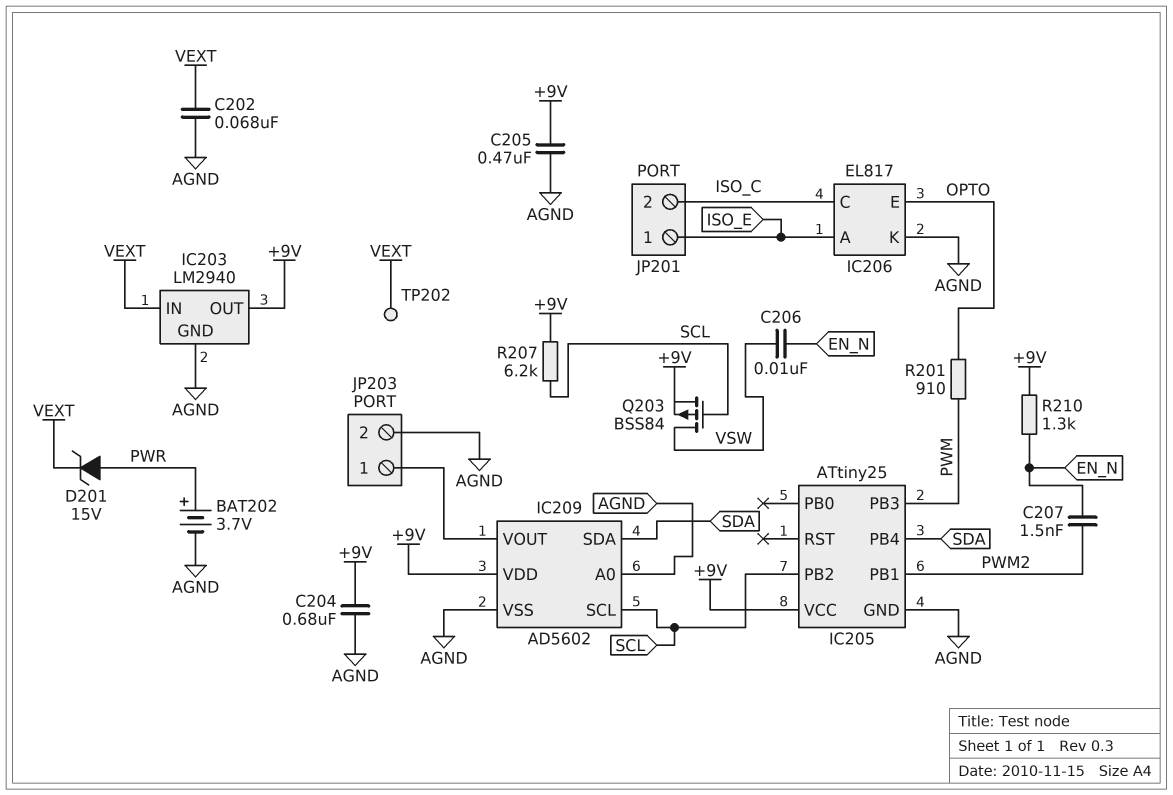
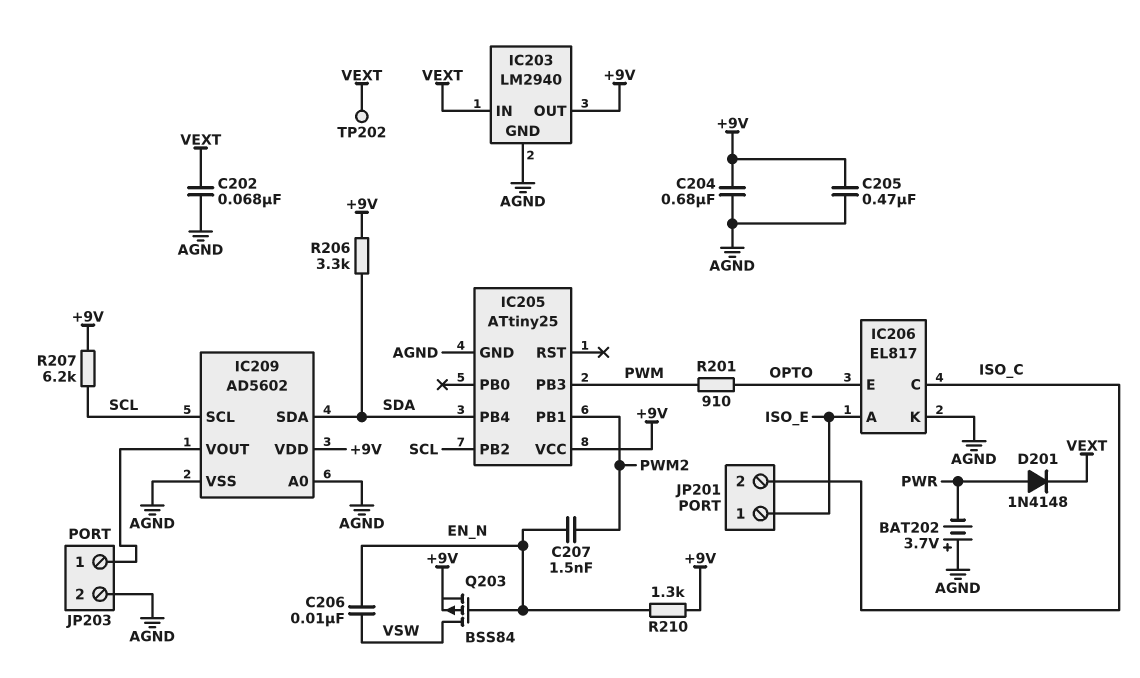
BAT202: 3.7V (plus PWR, minus AGND) -> 3.7V (plus AGND, minus PWR)
D201: zener 15V (A PWR, K VEXT) -> diode 1N4148 (A PWR, K VEXT)
Q203: PMOS BSS84 (G SCL, D VSW, S +9V) -> PMOS BSS84 (G EN_N, D VSW, S +9V)
R206: none -> 3.3k (+9V, SDA)

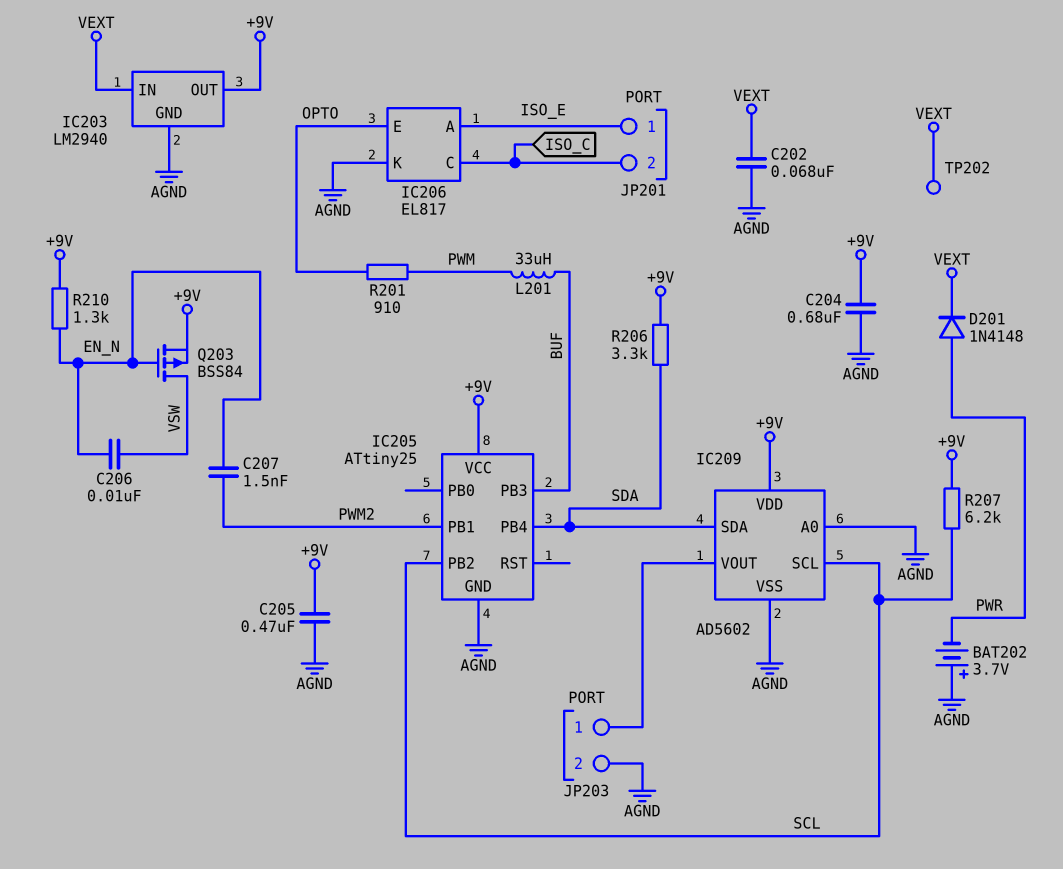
IC205 pin PB3: PWM -> BUF
L201: none -> 33uH (BUF, PWM)

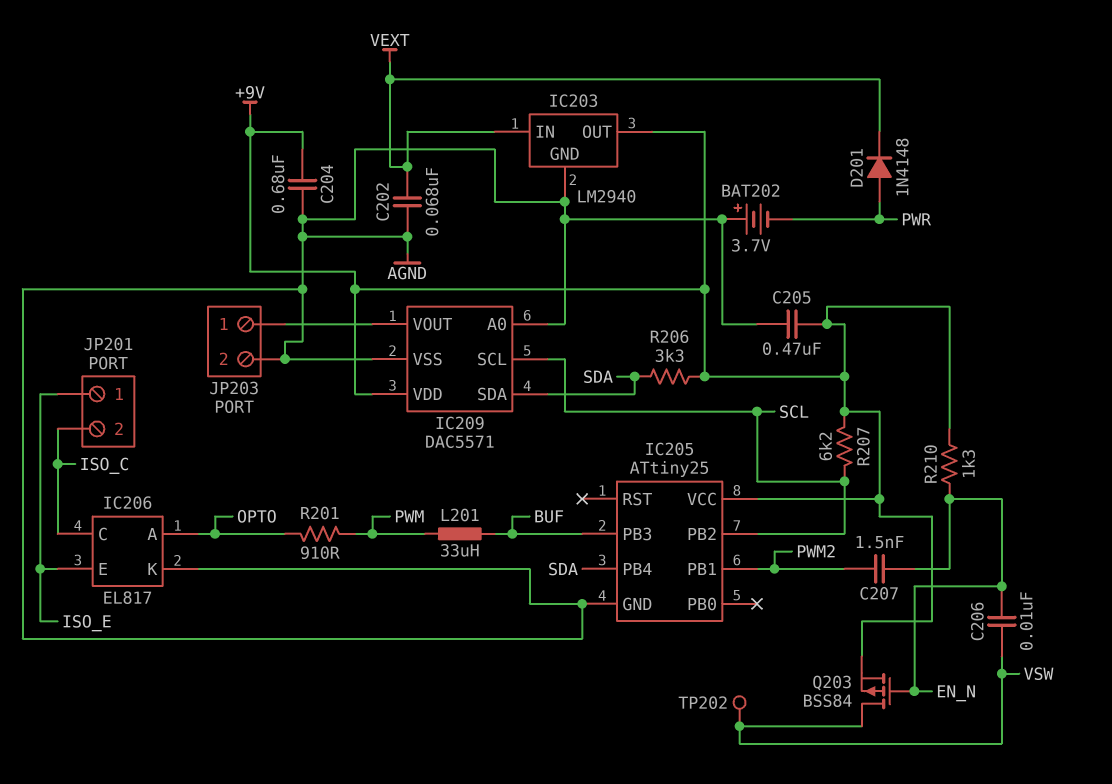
IC206 pin A: ISO_E -> OPTO
IC206 pin E: OPTO -> ISO_E
IC209: AD5602 -> DAC5571
TP202: test point (VEXT) -> test point (VSW)

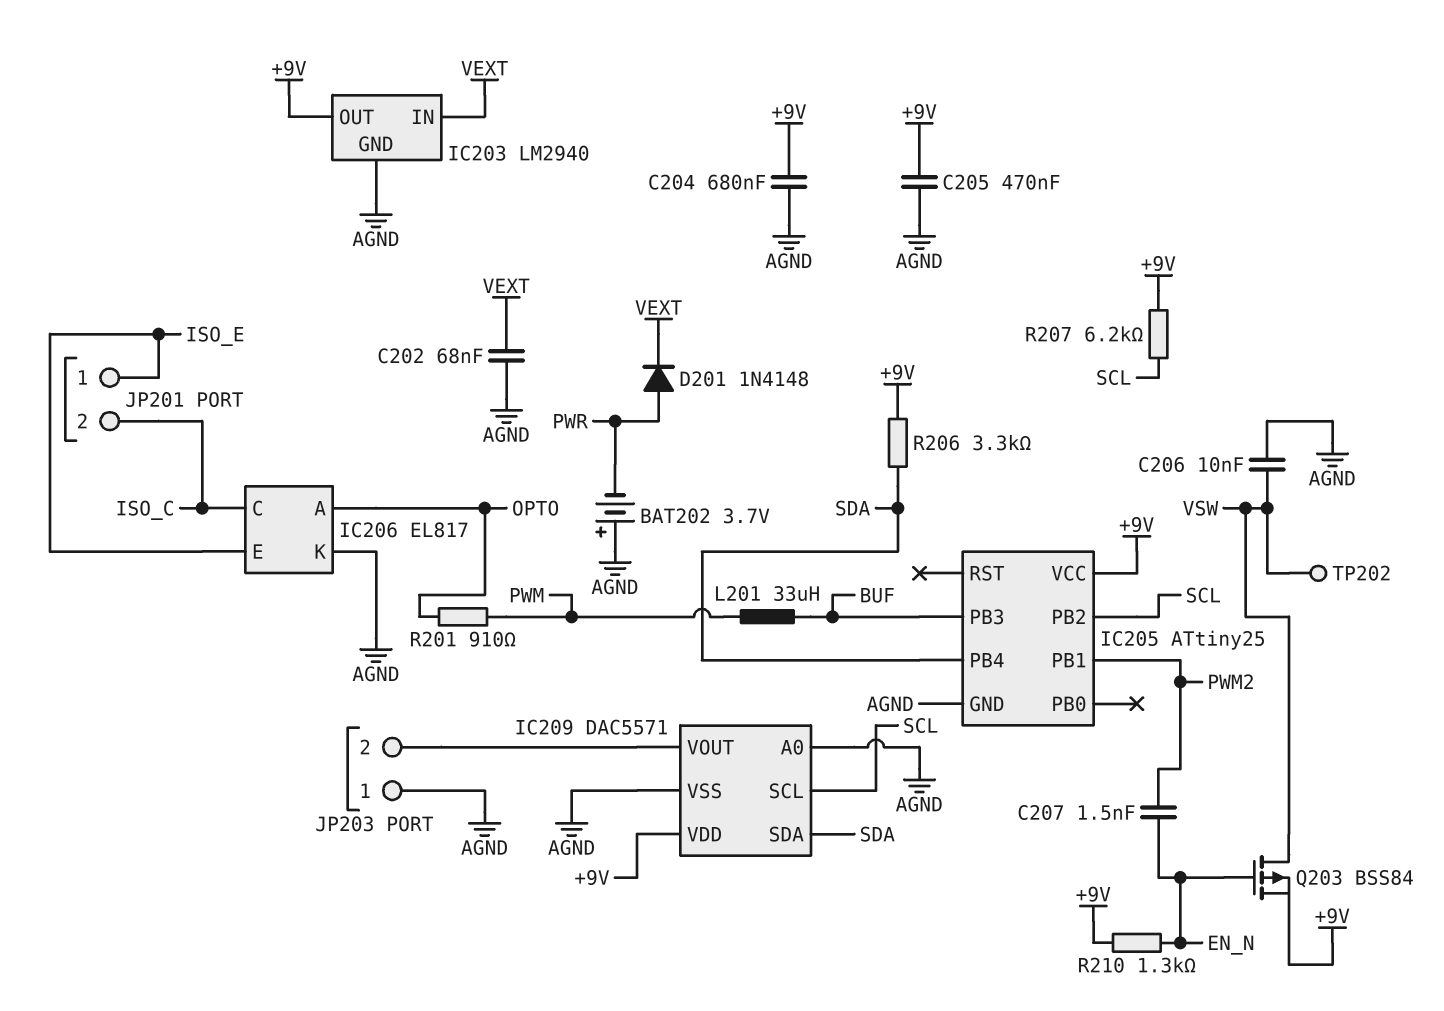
C206: 10nF (EN_N, VSW) -> 10nF (AGND, VSW)
JP203 pin 1: IC209/VOUT -> AGND
JP203 pin 2: AGND -> IC209/VOUT

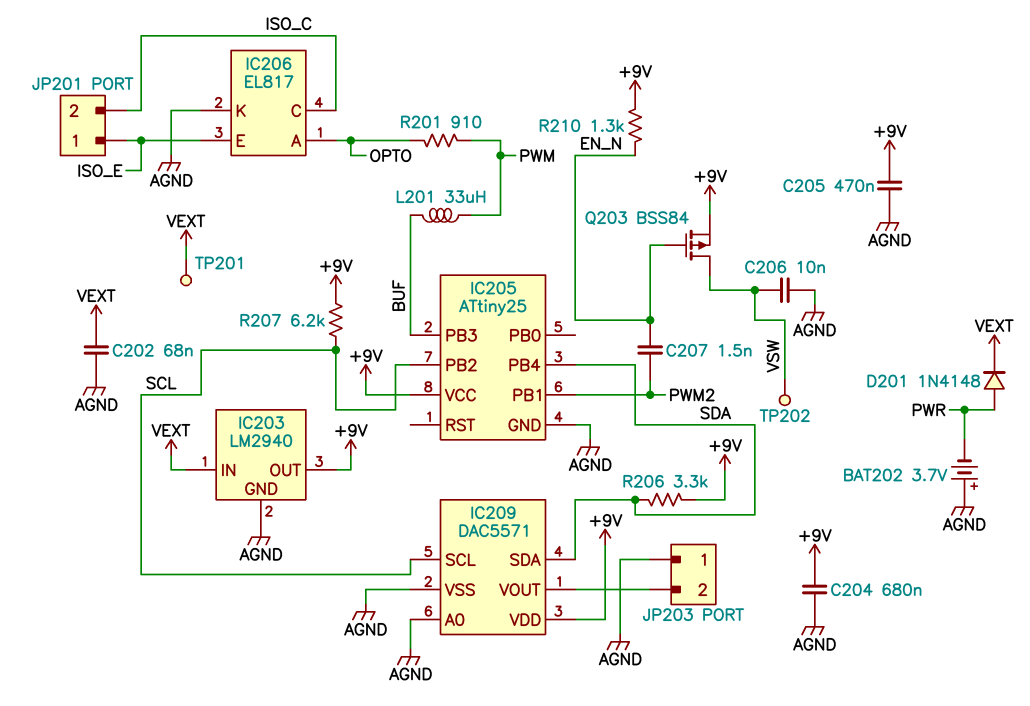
TP201: none -> test point (VEXT)

